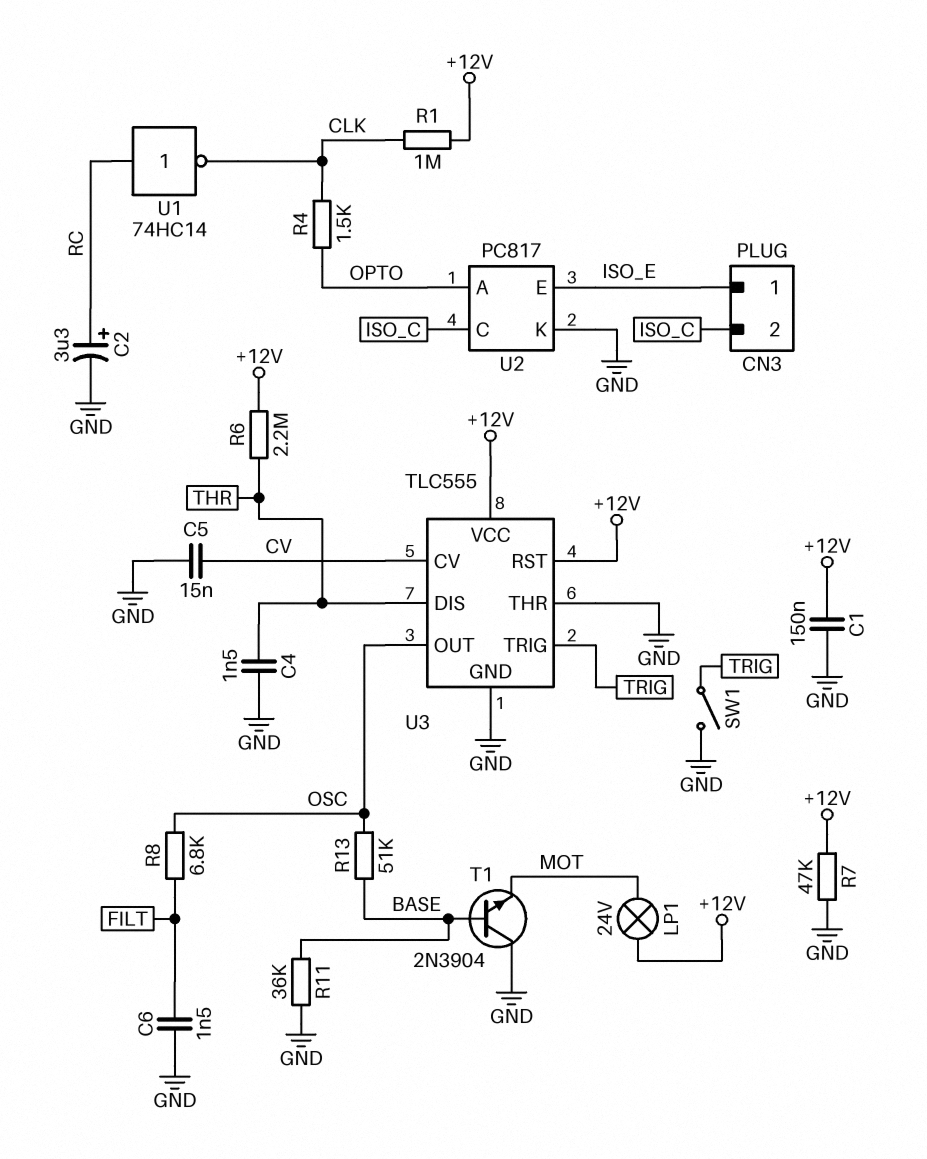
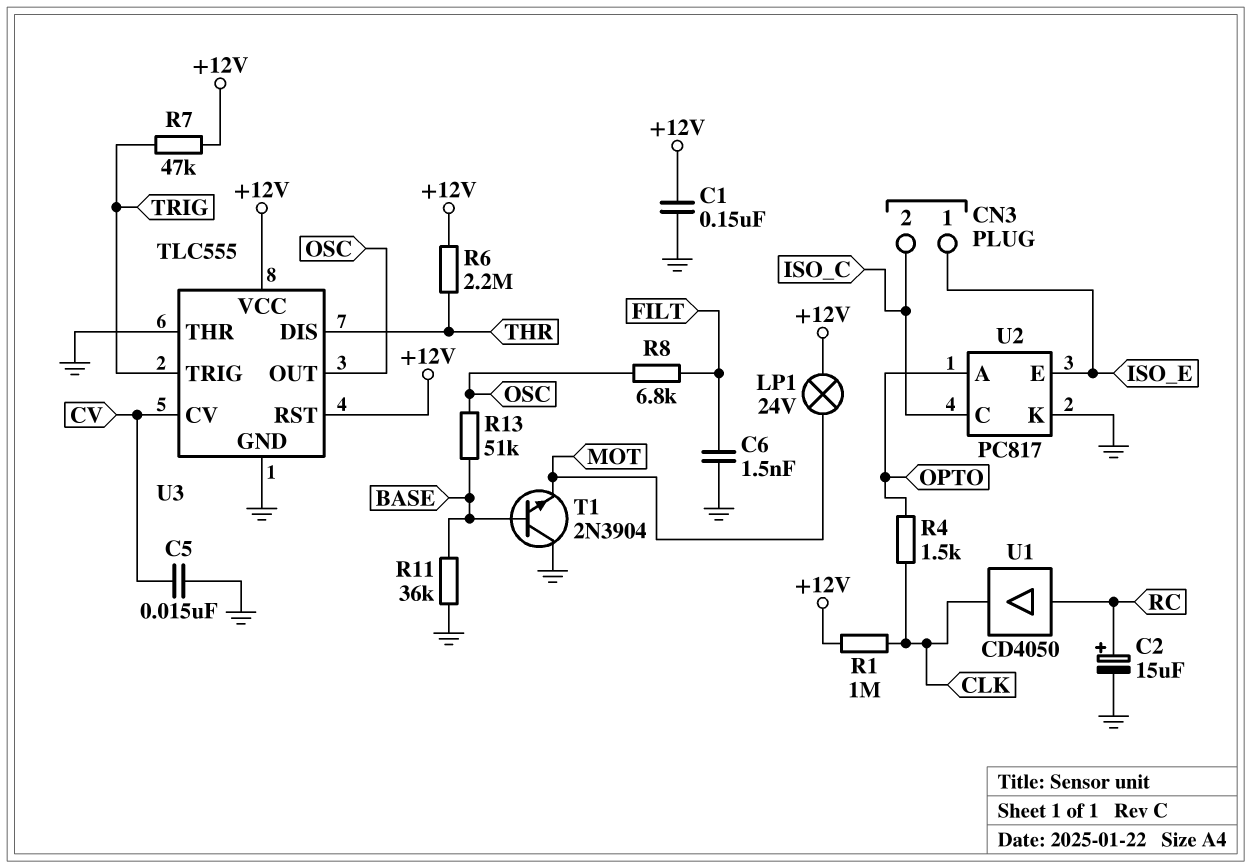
C2: 3.3uF (plus RC, minus GND) -> 15uF (plus RC, minus GND)
C4: 1.5nF (GND, THR) -> none
R7: 47k (+12V, GND) -> 47k (+12V, TRIG)
SW1: switch (GND, TRIG) -> none
U1: NOT 74HC14 (in RC, out CLK) -> buffer CD4050 (in RC, out CLK)

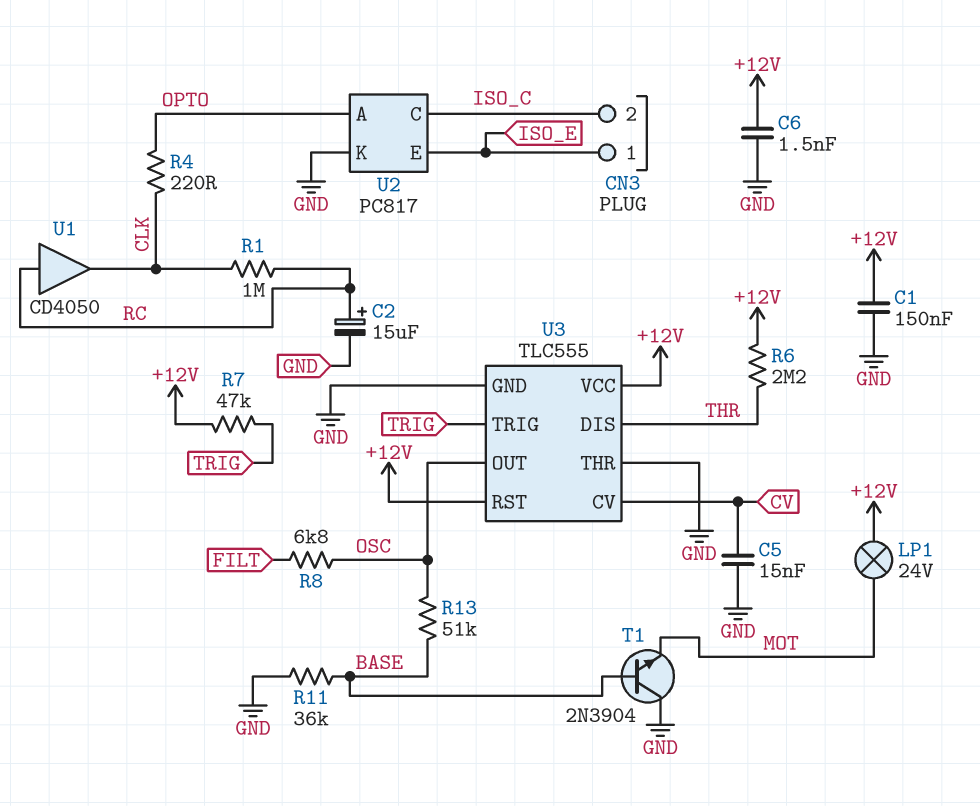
C6: 1.5nF (FILT, GND) -> 1.5nF (+12V, GND)
R1: 1M (+12V, CLK) -> 1M (CLK, RC)
R4: 1.5k (CLK, OPTO) -> 220 (CLK, OPTO)

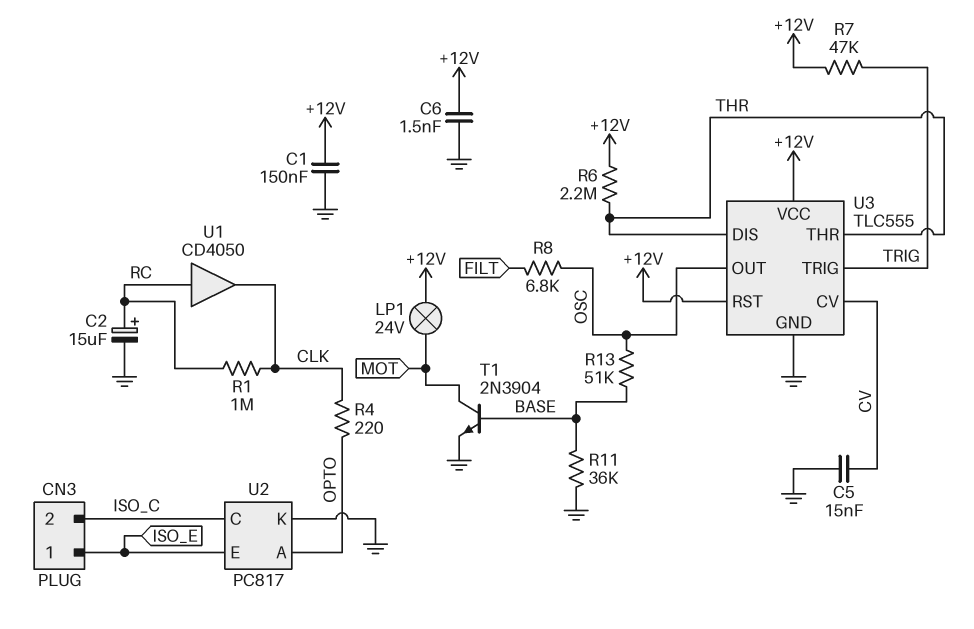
T1: NPN 2N3904 (B BASE, C GND, E MOT) -> NPN 2N3904 (B BASE, C MOT, E GND)
U3 pin THR: GND -> THR

